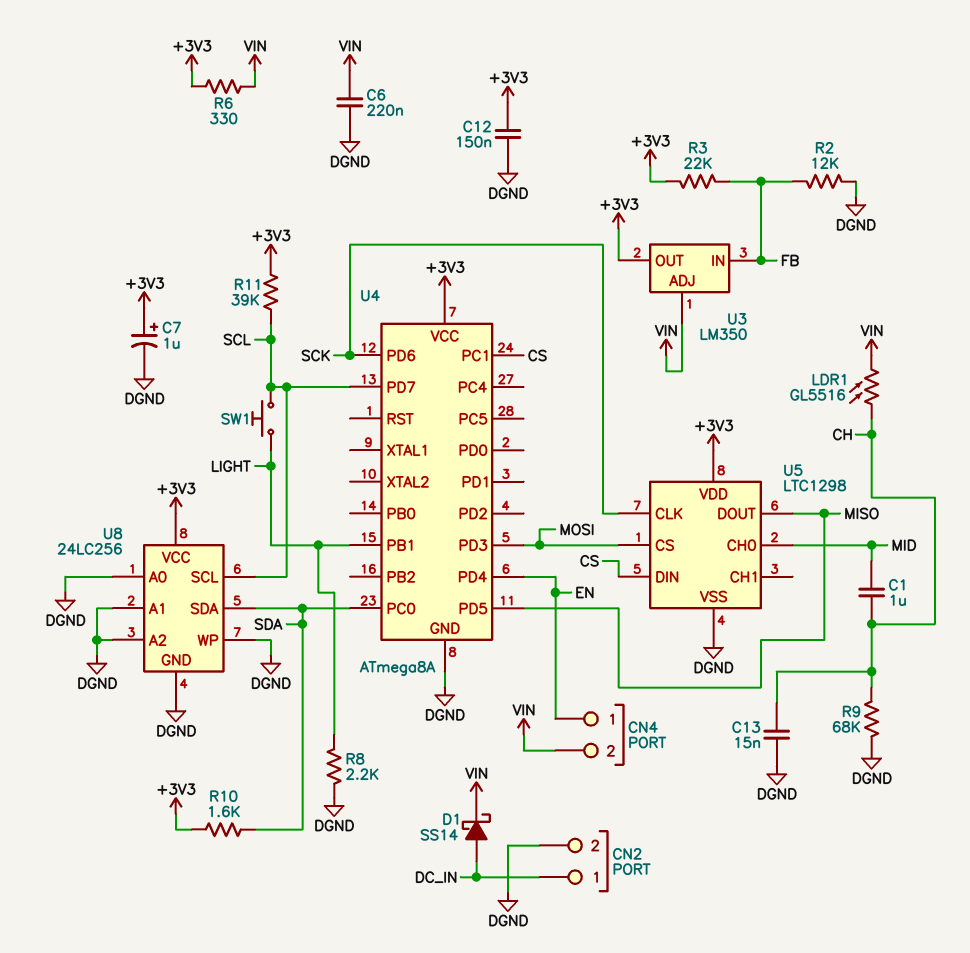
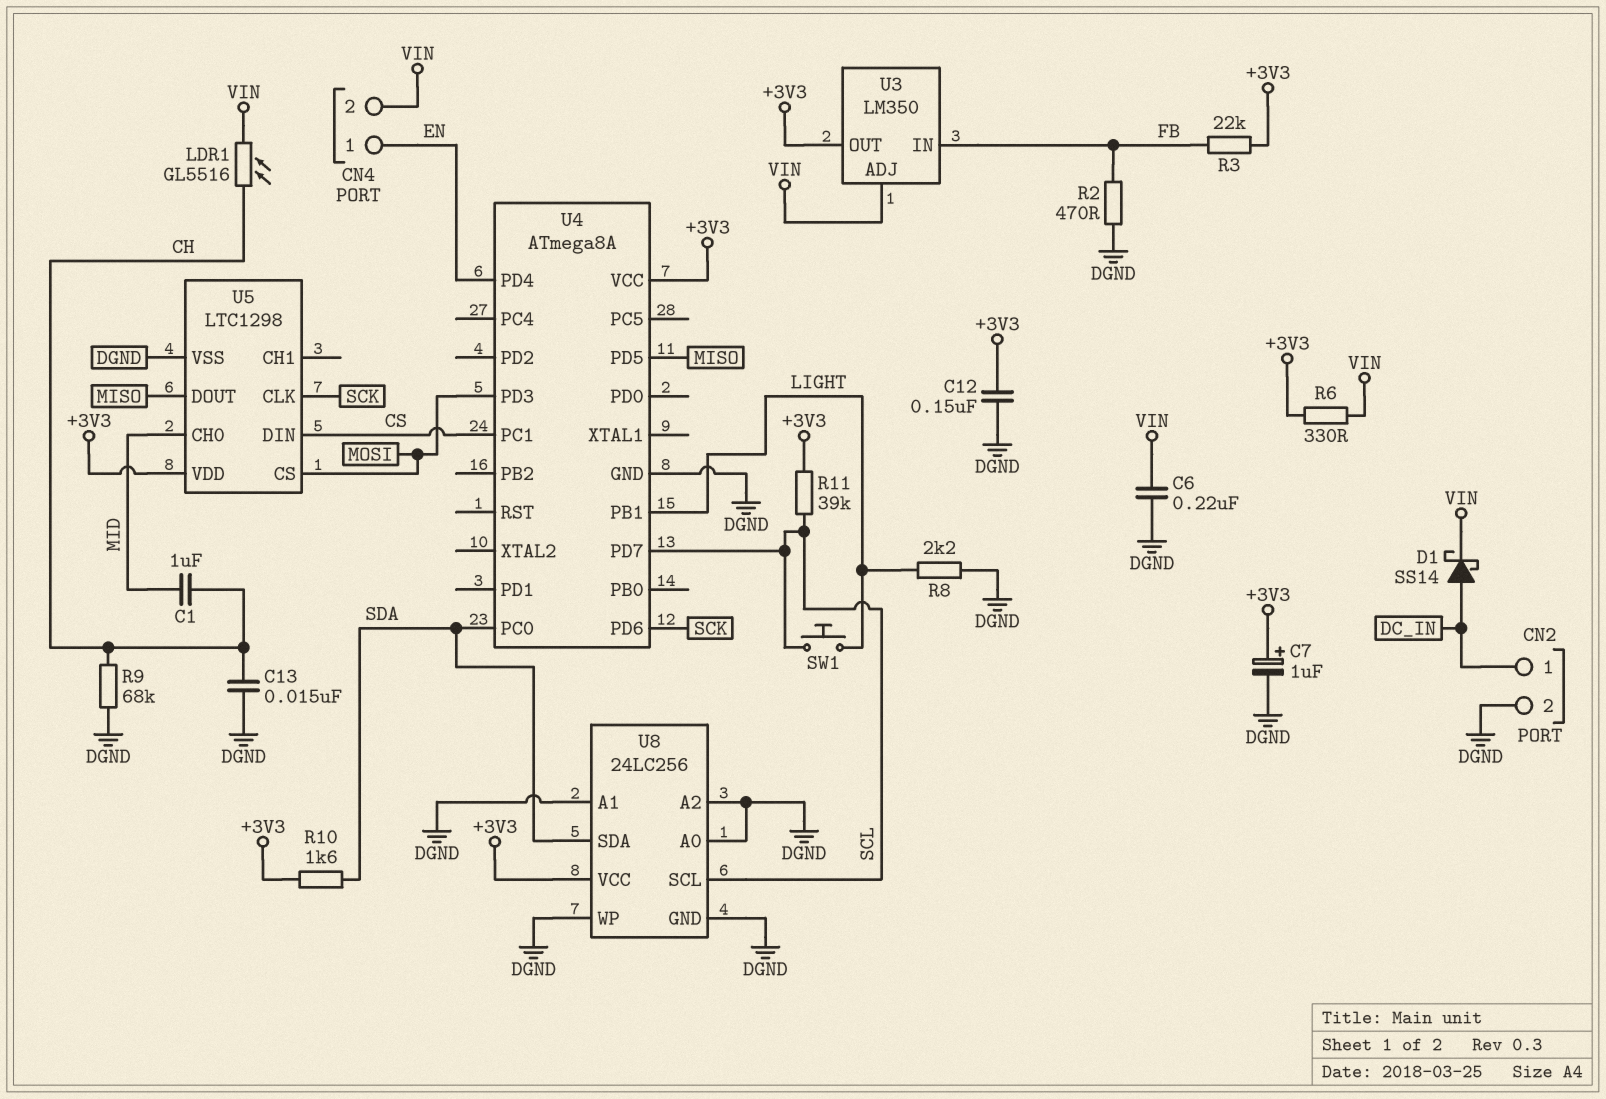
R2: 12k (DGND, FB) -> 470 (DGND, FB)

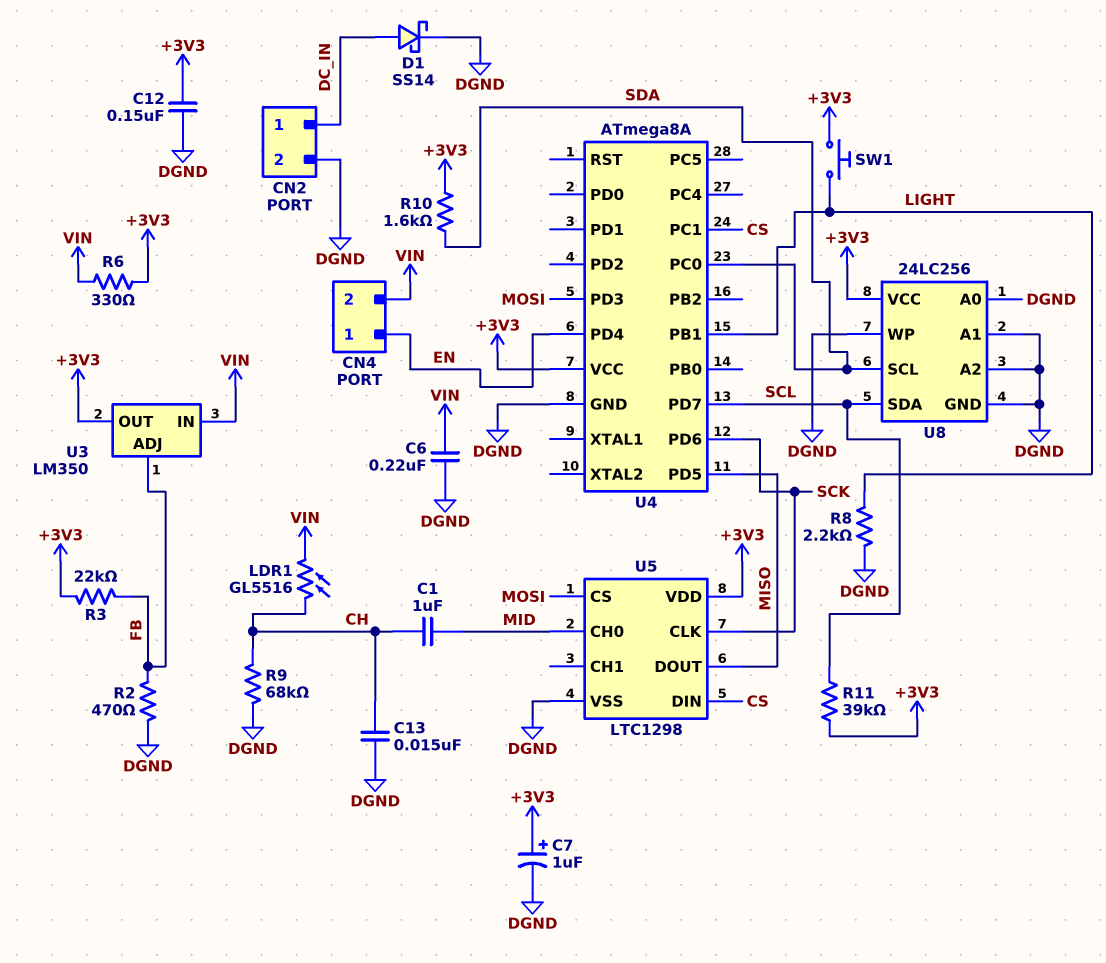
D1: schottky SS14 (A DC_IN, K VIN) -> schottky SS14 (A DC_IN, K DGND)
SW1: button (LIGHT, SCL) -> button (+3V3, LIGHT)
U3 pin ADJ: VIN -> FB
U3 pin IN: FB -> VIN
U8 pin SCL: SCL -> SDA
U8 pin SDA: SDA -> SCL

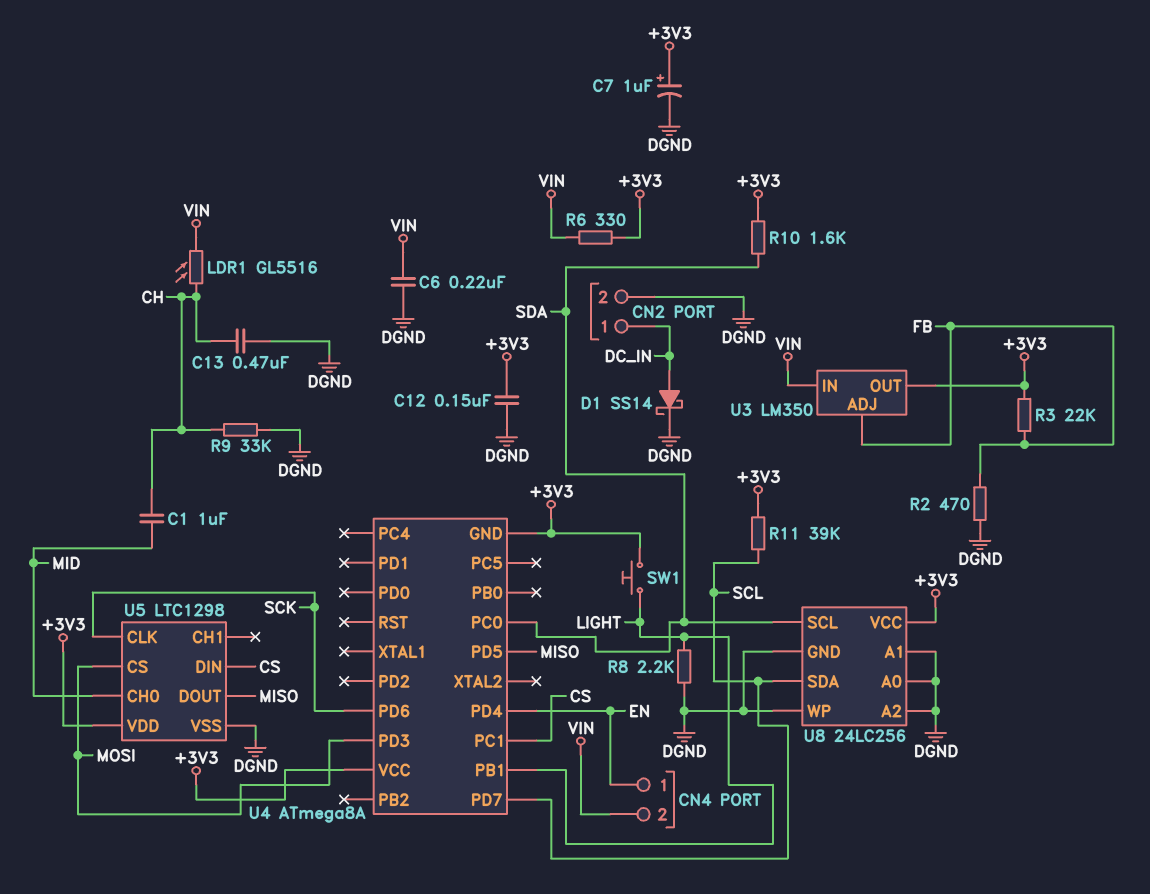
C13: 15nF (CH, DGND) -> 470nF (CH, DGND)
R9: 68k (CH, DGND) -> 33k (CH, DGND)
U4 pin GND: DGND -> +3V3

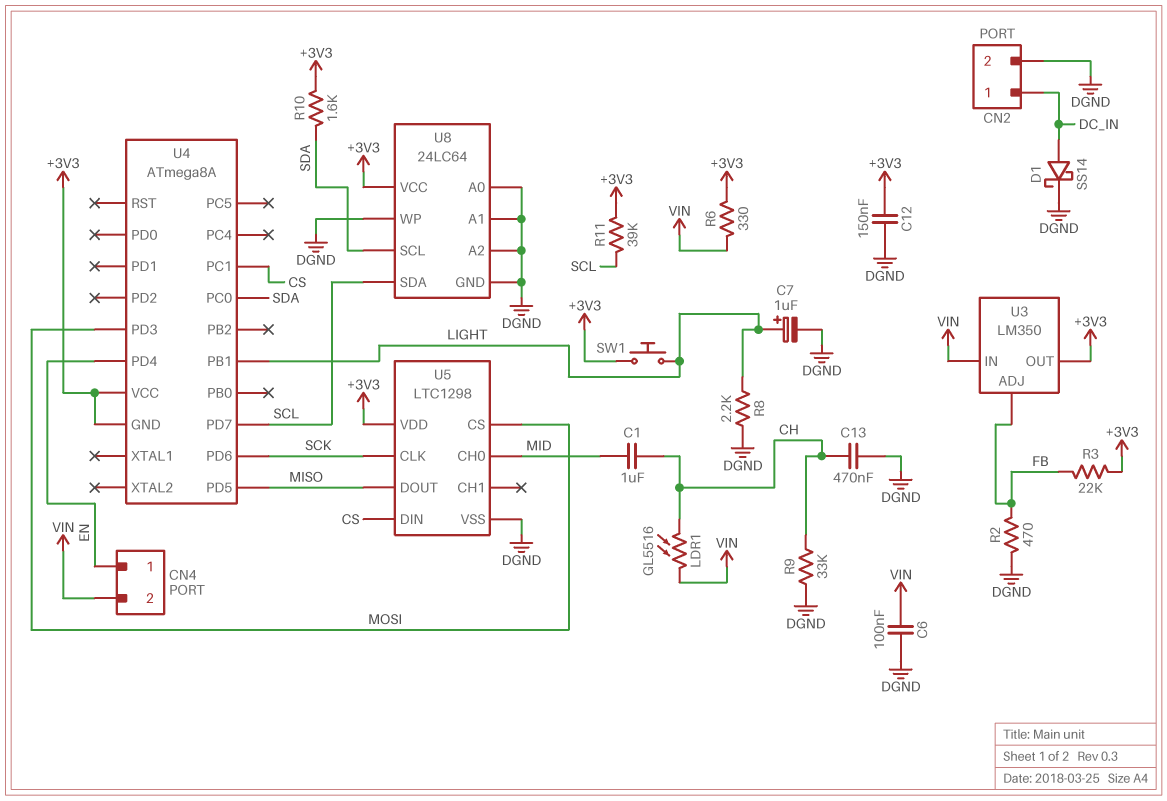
C6: 220nF (DGND, VIN) -> 100nF (DGND, VIN)
C7: 1uF (plus +3V3, minus DGND) -> 1uF (plus LIGHT, minus DGND)
U8: 24LC256 -> 24LC64

